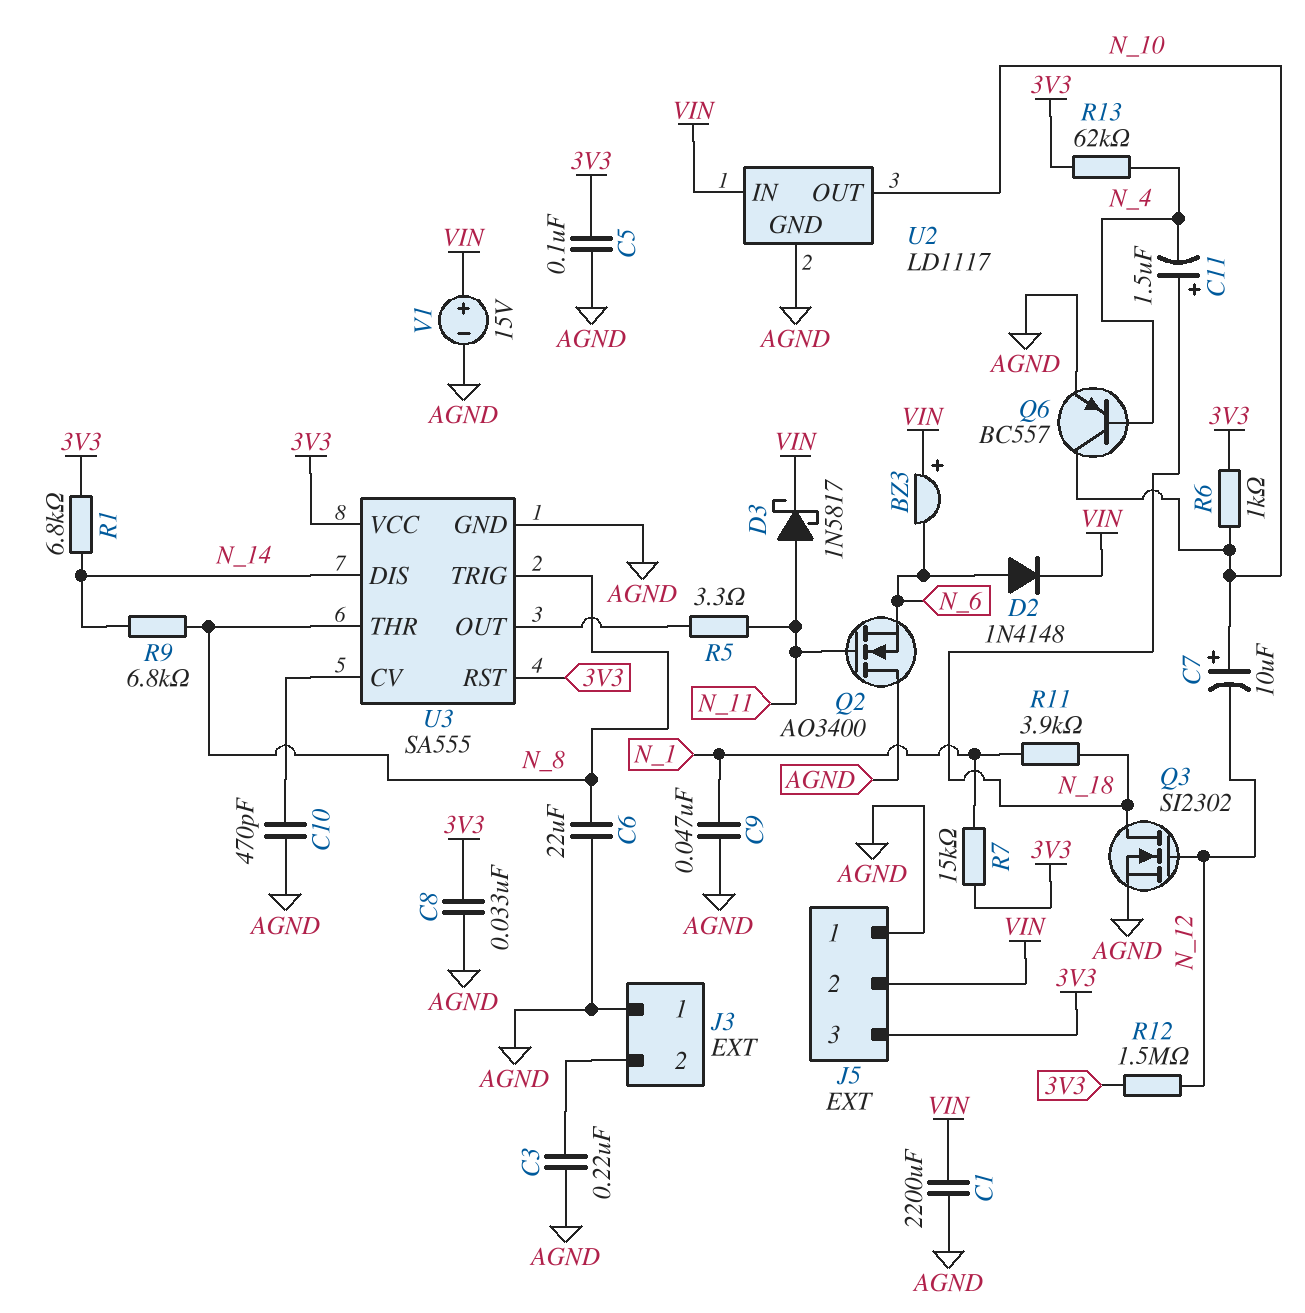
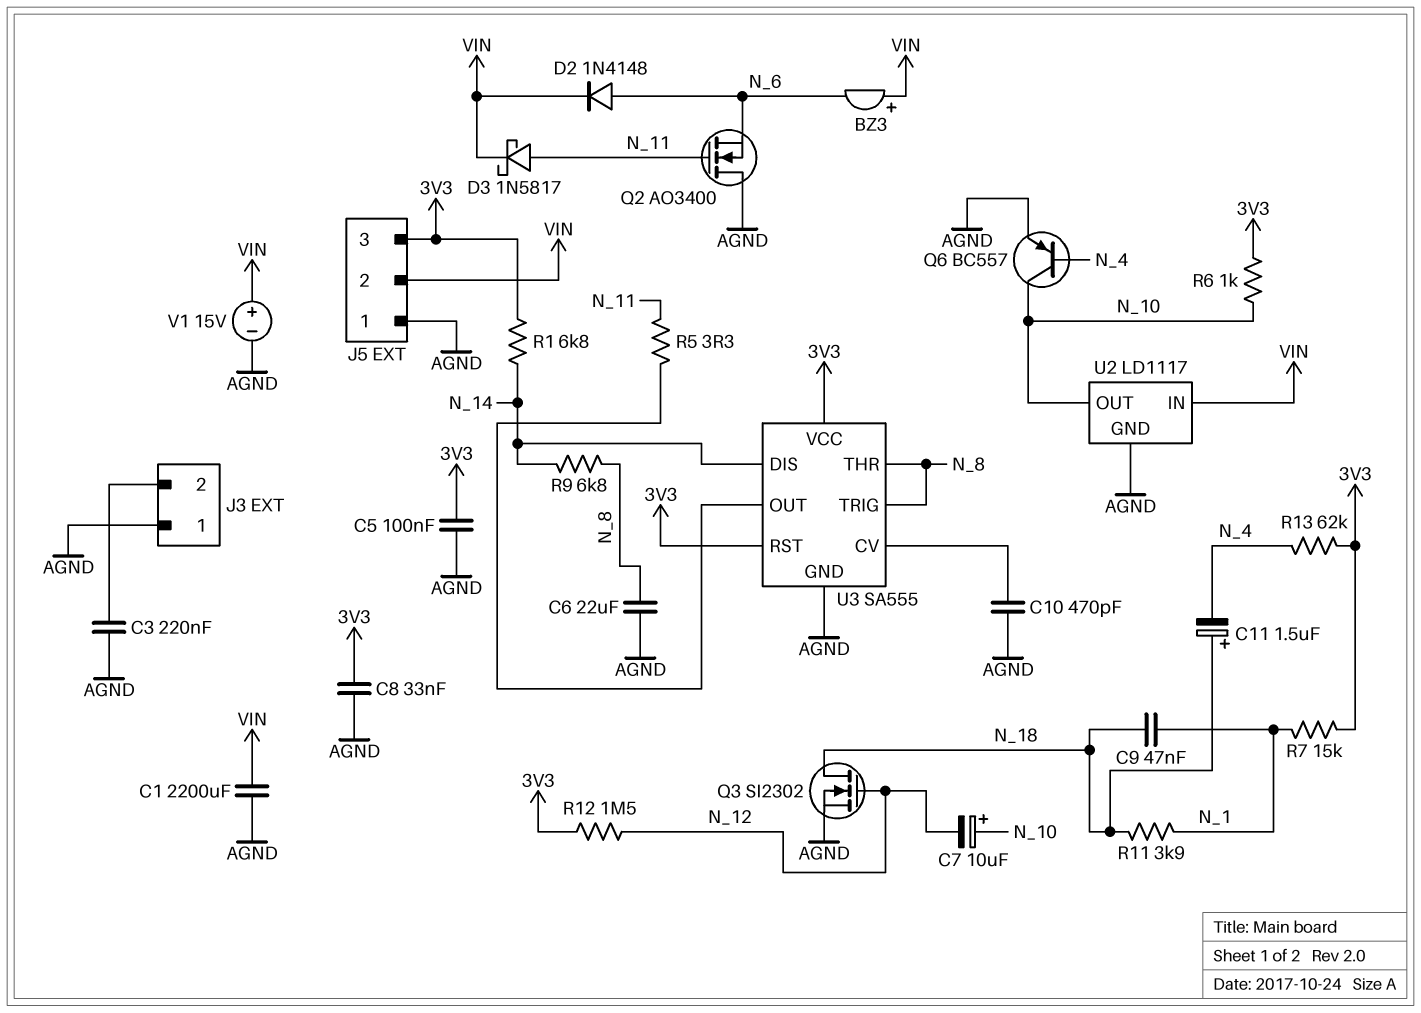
C9: 47nF (AGND, N_1) -> 47nF (N_1, N_18)

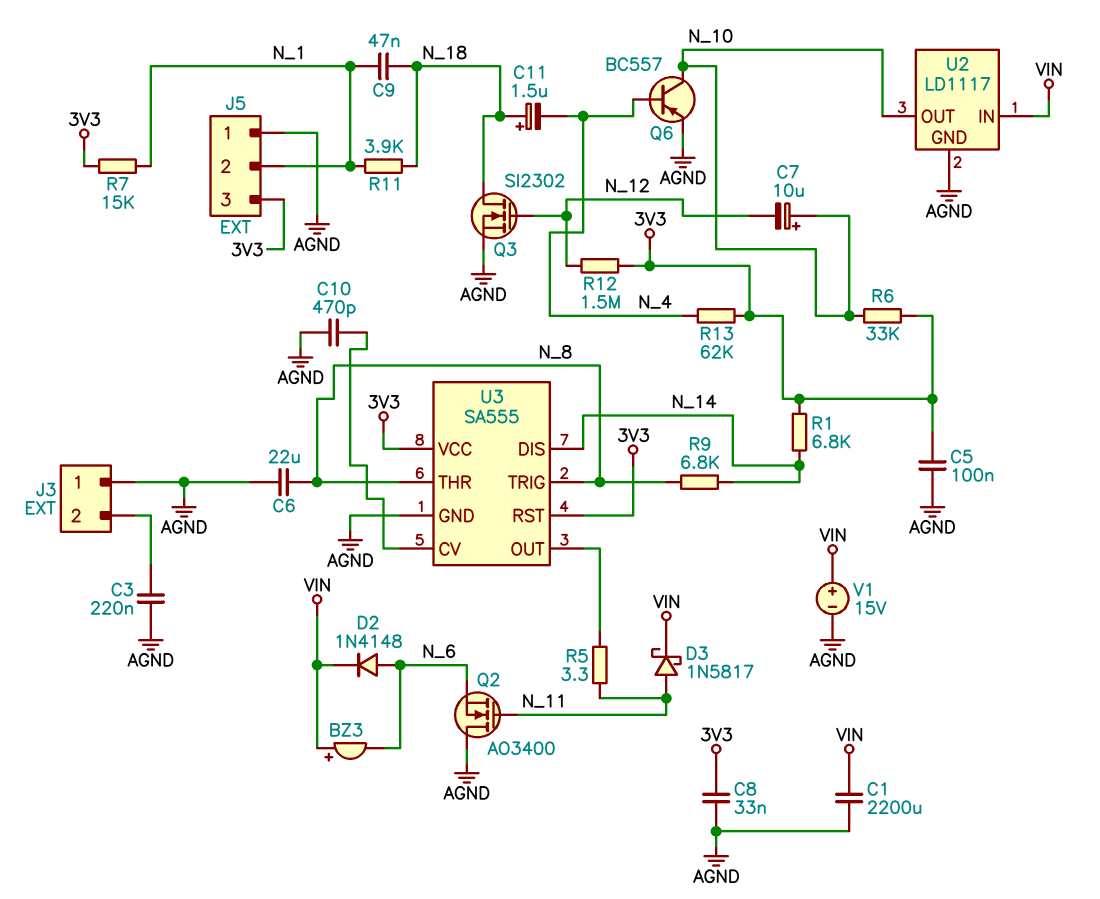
J5 pin 2: VIN -> N_1
R6: 1k (3V3, N_10) -> 33k (3V3, N_10)

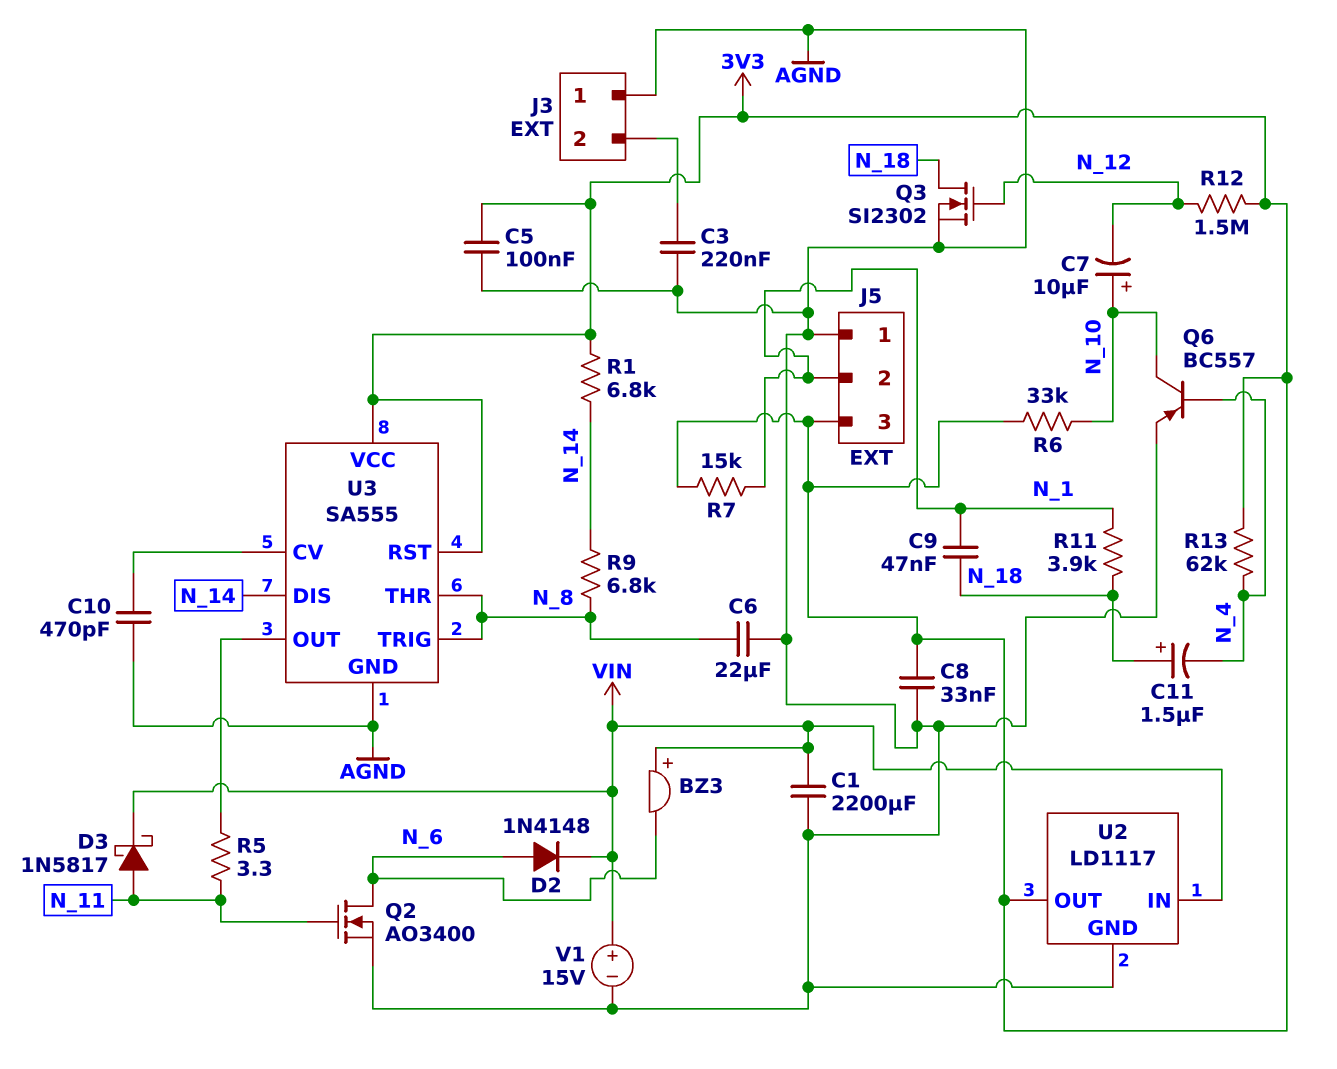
Q2: NMOS AO3400 (G N_11, D AGND, S N_6) -> NMOS AO3400 (G N_11, D N_6, S AGND)
U2 pin OUT: N_10 -> 3V3

